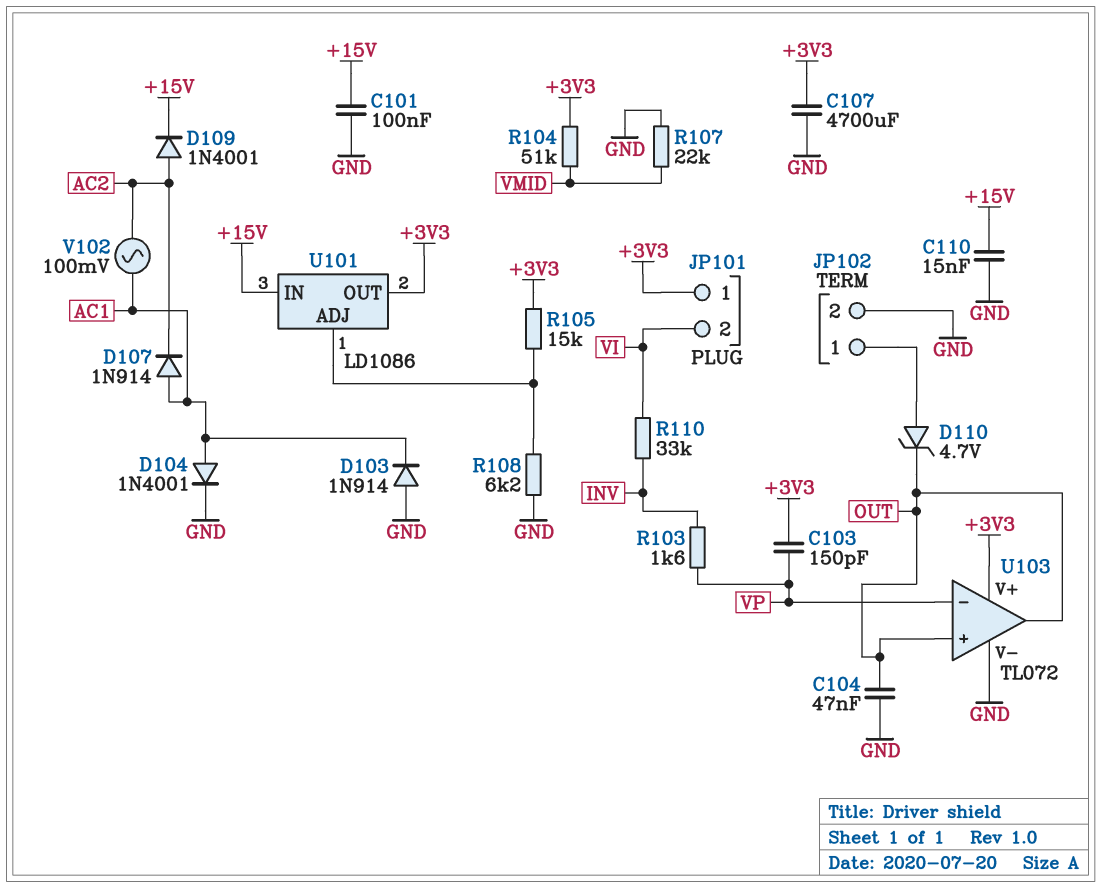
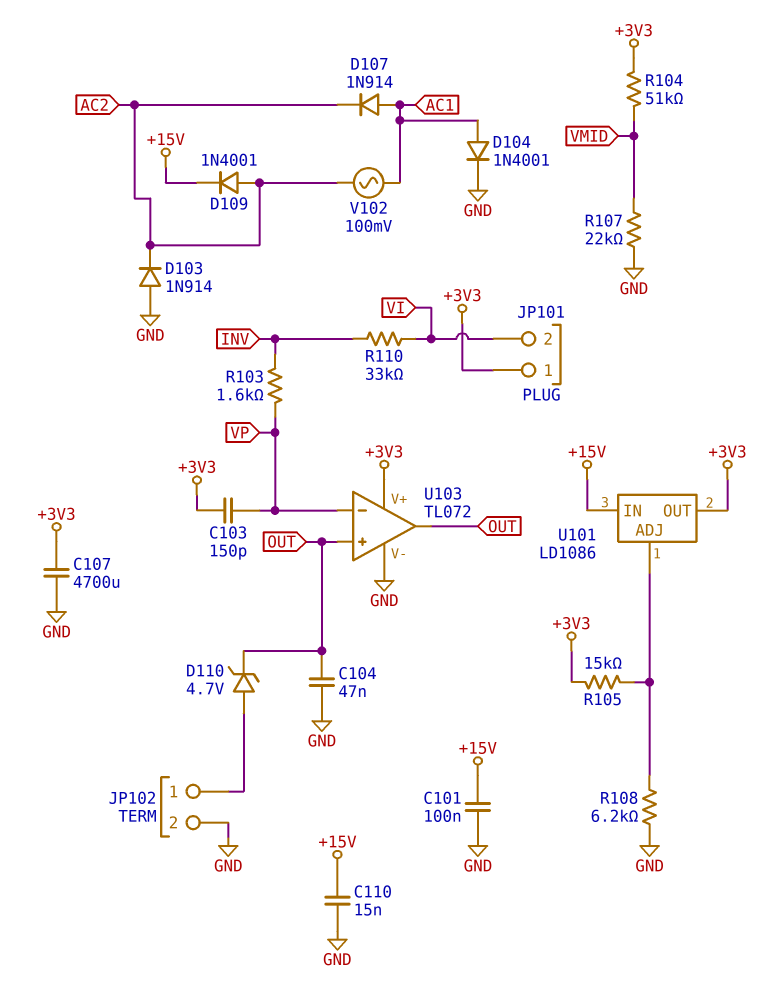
D103: diode 1N914 (A GND, K AC1) -> diode 1N914 (A GND, K AC2)

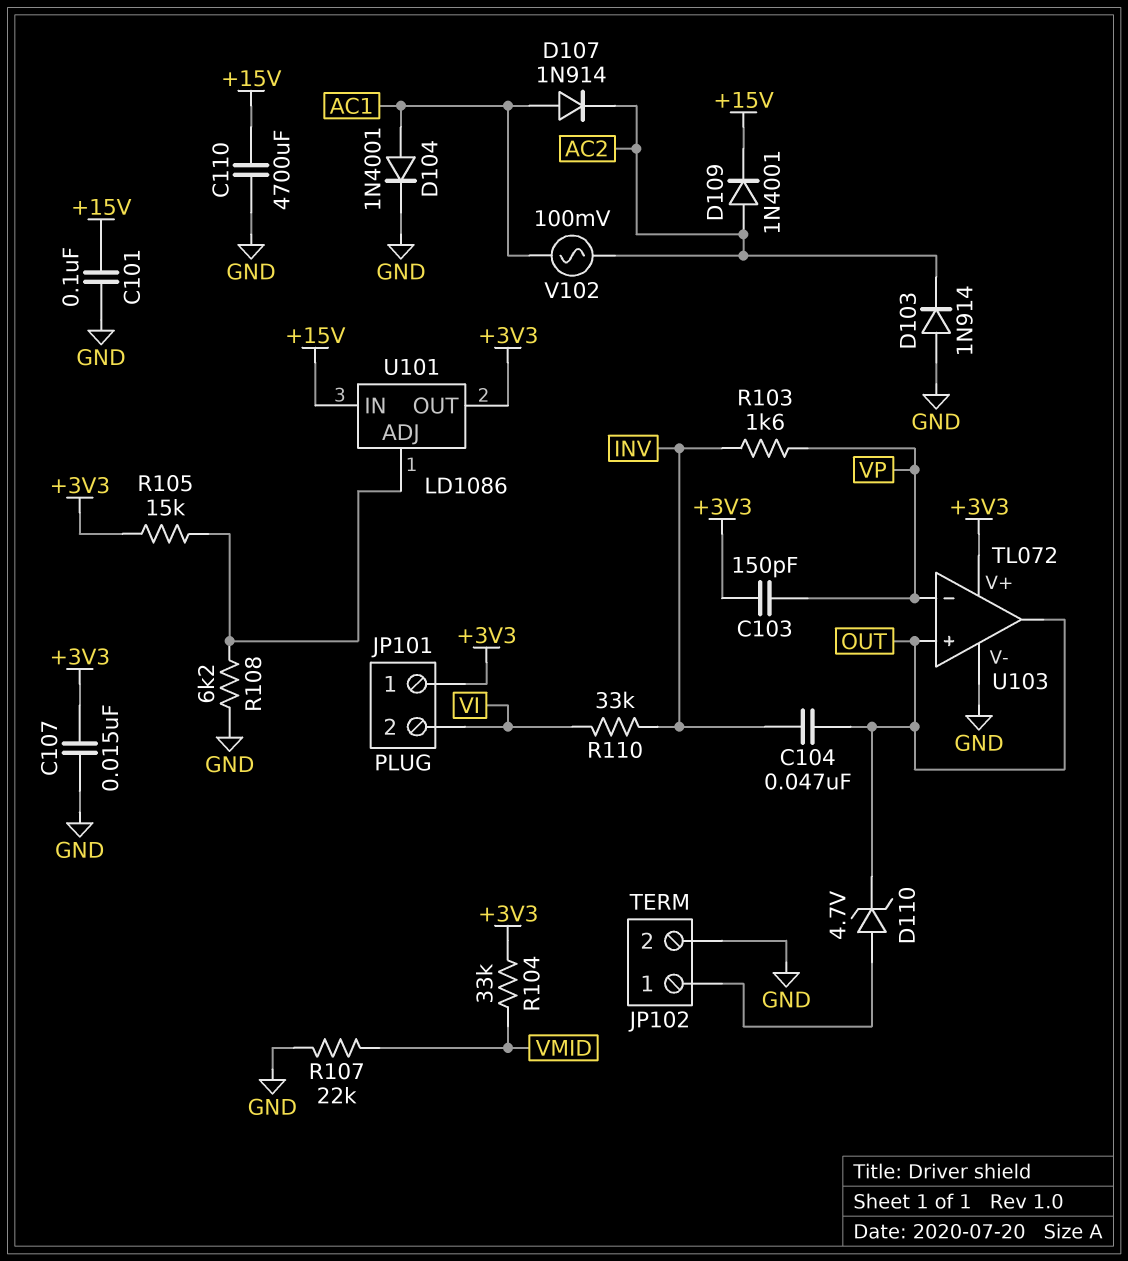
C104: 47nF (GND, OUT) -> 47nF (INV, OUT)
C107: 4700uF (+3V3, GND) -> 15nF (+3V3, GND)
C110: 15nF (+15V, GND) -> 4700uF (+15V, GND)
R104: 51k (+3V3, VMID) -> 33k (+3V3, VMID)

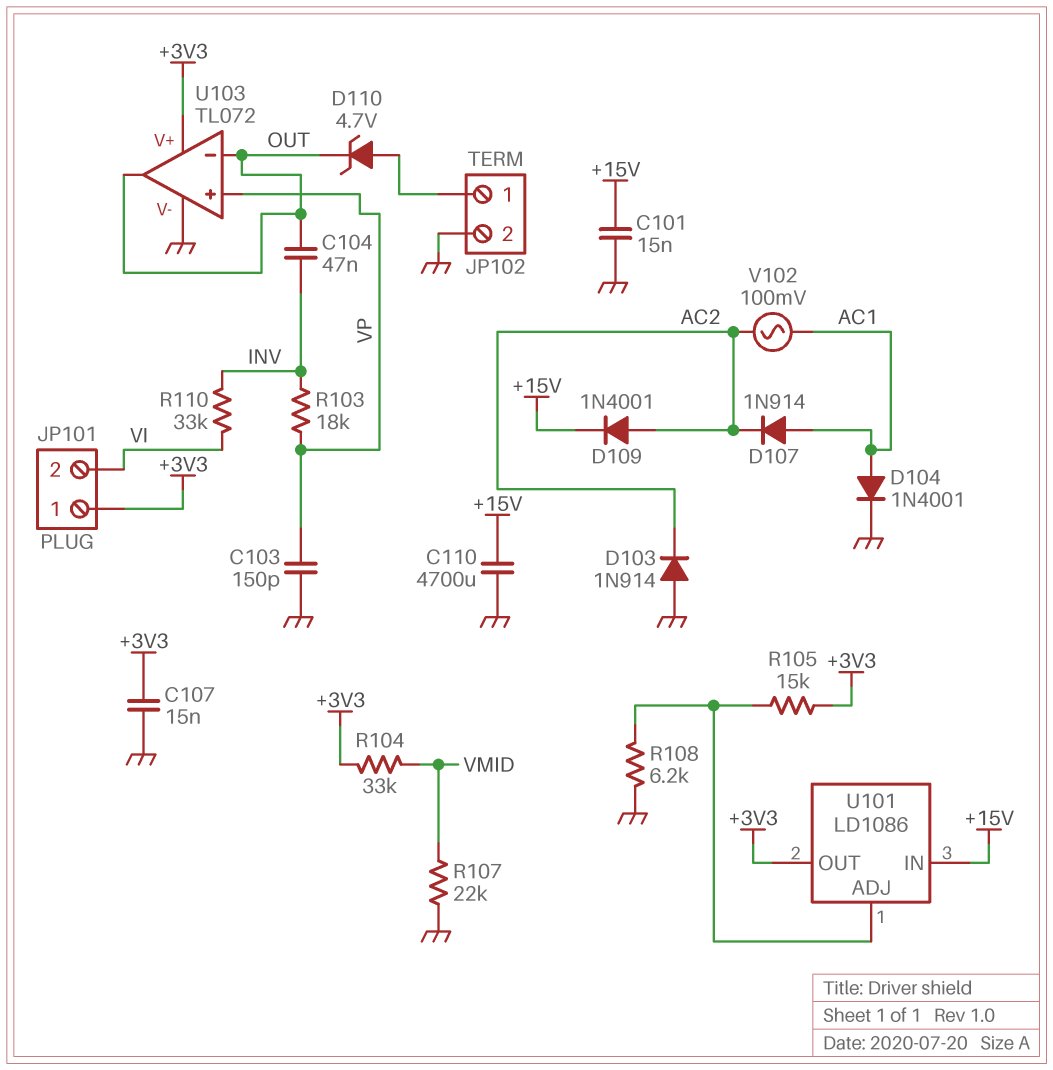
C101: 100nF (+15V, GND) -> 15nF (+15V, GND)
C103: 150pF (+3V3, VP) -> 150pF (GND, VP)
R103: 1.6k (INV, VP) -> 18k (INV, VP)
U103 pin in+: OUT -> VP
U103 pin in-: VP -> OUT

